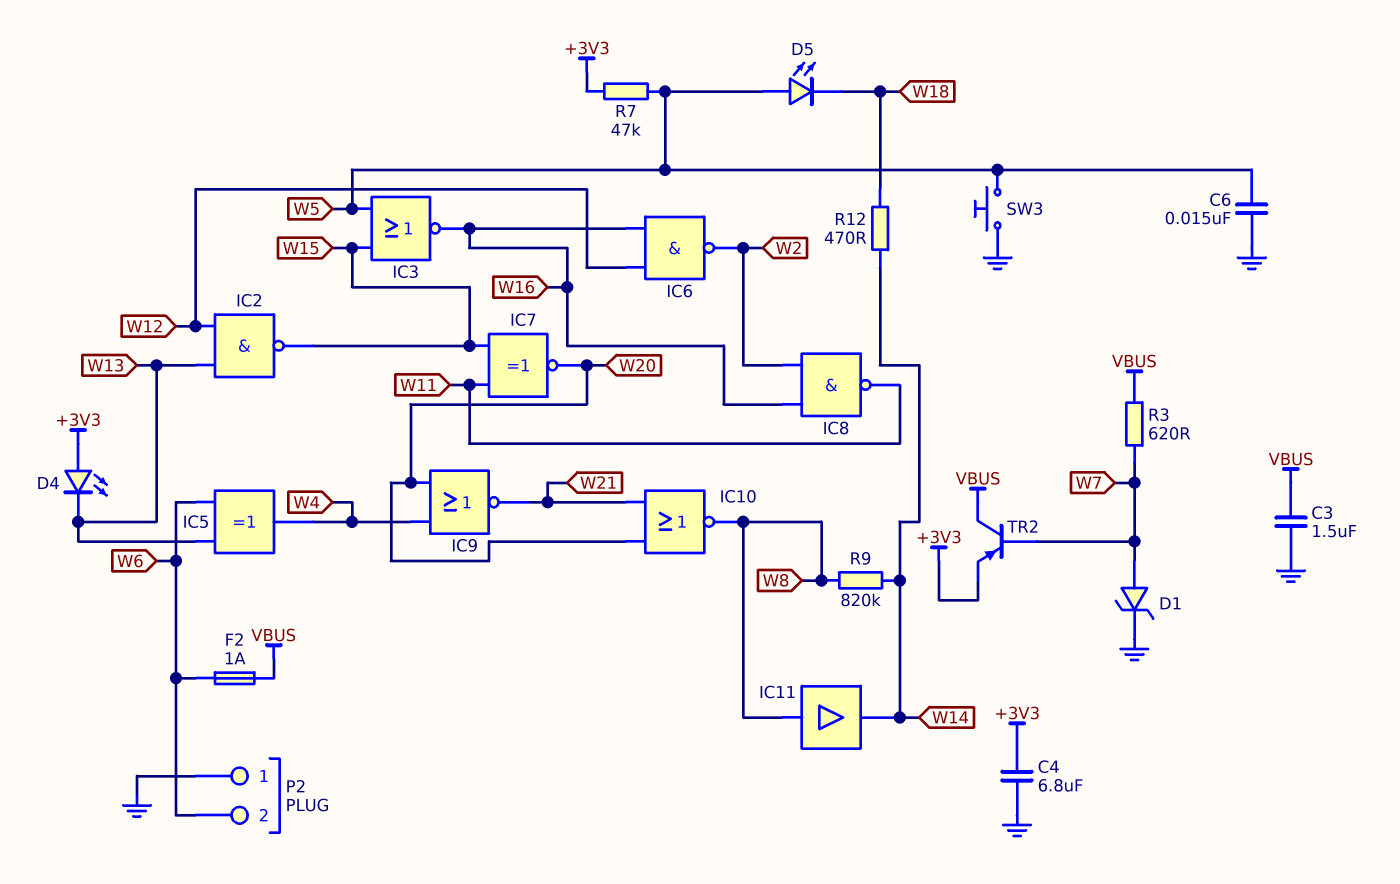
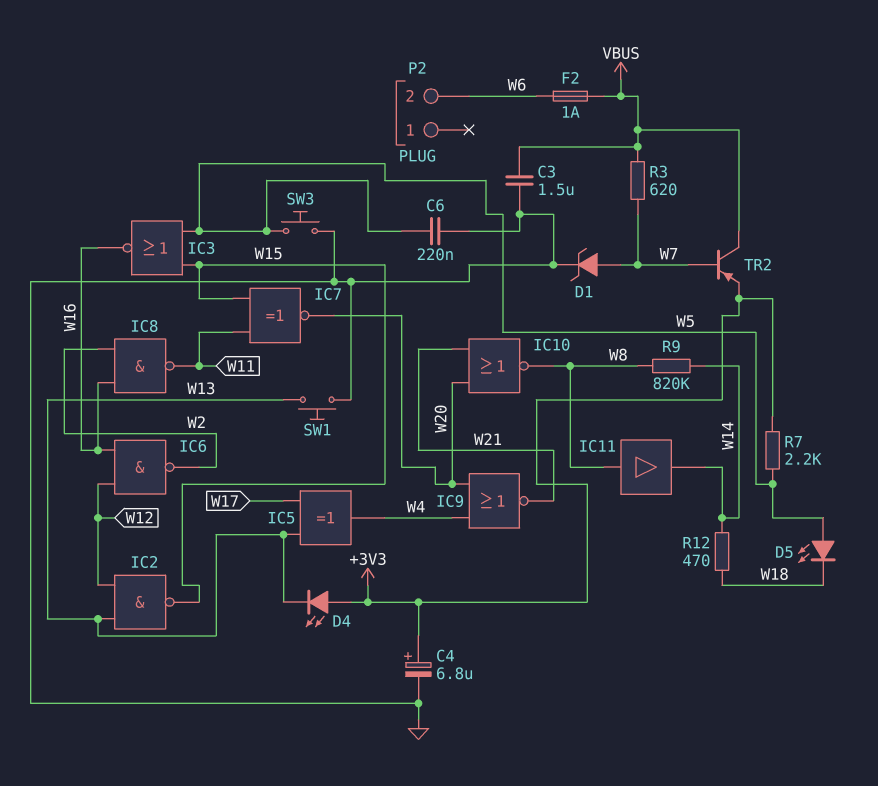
C4: 6.8uF (+3V3, GND) -> 6.8uF (plus +3V3, minus GND)
C6: 15nF (GND, W5) -> 220nF (GND, W5)
IC5: XOR (in W6, in W13, out W4) -> XOR (in W13, in W17, out W4)
P2 pin 1: GND -> none
R7: 47k (+3V3, W5) -> 2.2k (+3V3, W5)
SW1: none -> button (GND, W13)

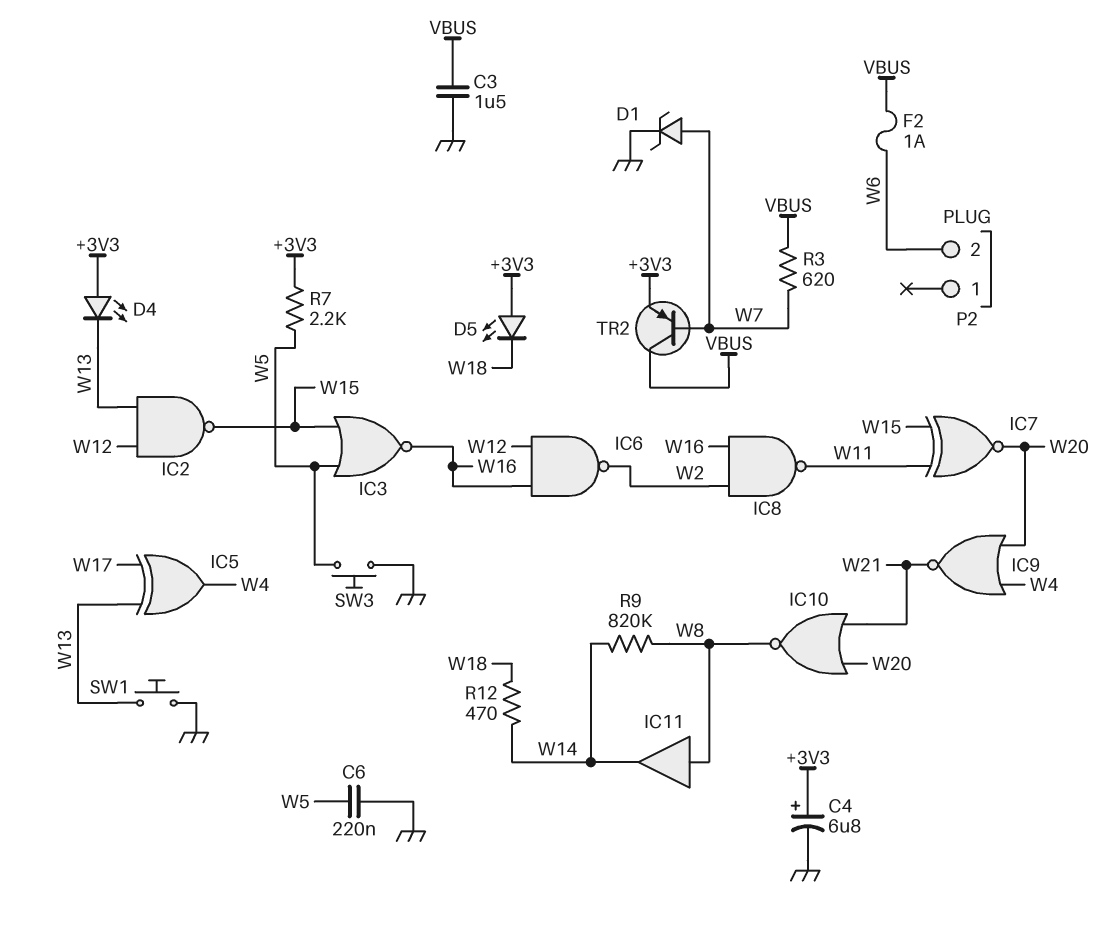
D5: LED (A W5, K W18) -> LED (A +3V3, K W18)

